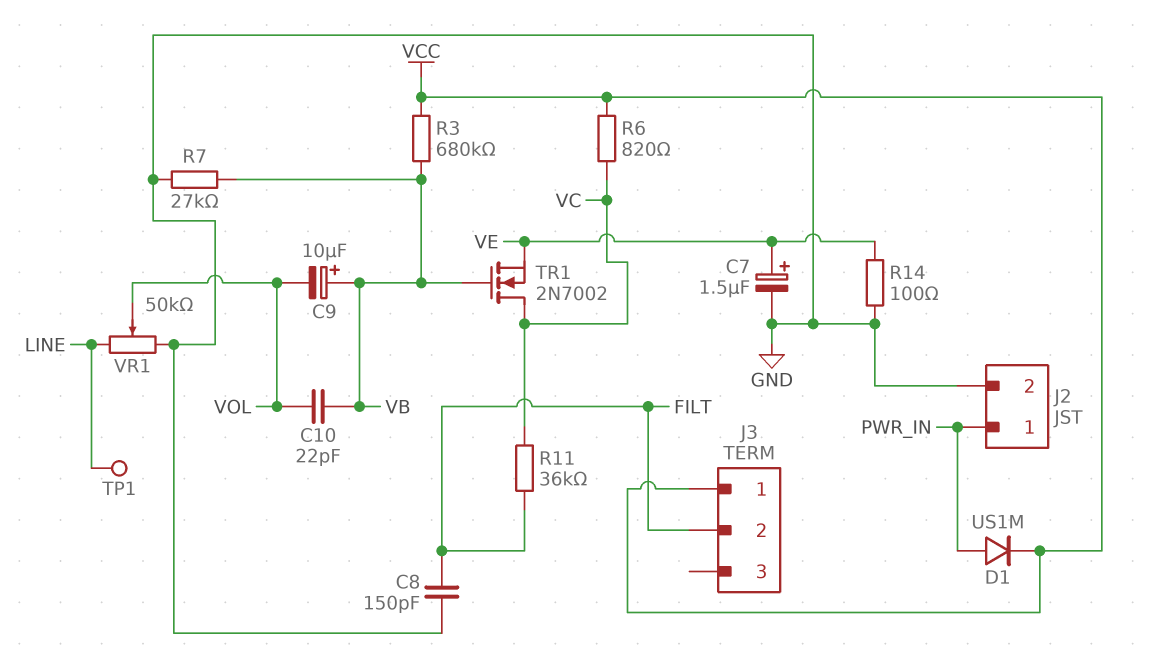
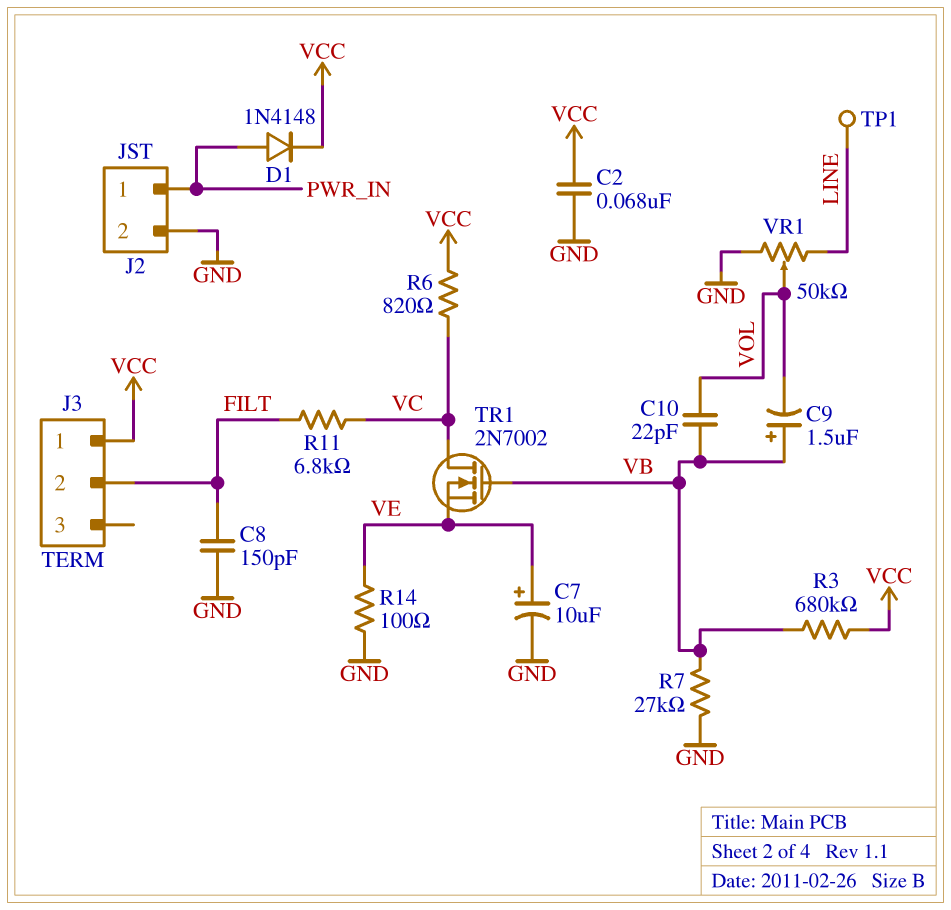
C2: none -> 68nF (GND, VCC)
C7: 1.5uF (plus VE, minus GND) -> 10uF (plus VE, minus GND)
C9: 10uF (plus VB, minus VOL) -> 1.5uF (plus VB, minus VOL)
D1: diode US1M (A PWR_IN, K VCC) -> diode 1N4148 (A PWR_IN, K VCC)
R11: 36k (FILT, VC) -> 6.8k (FILT, VC)

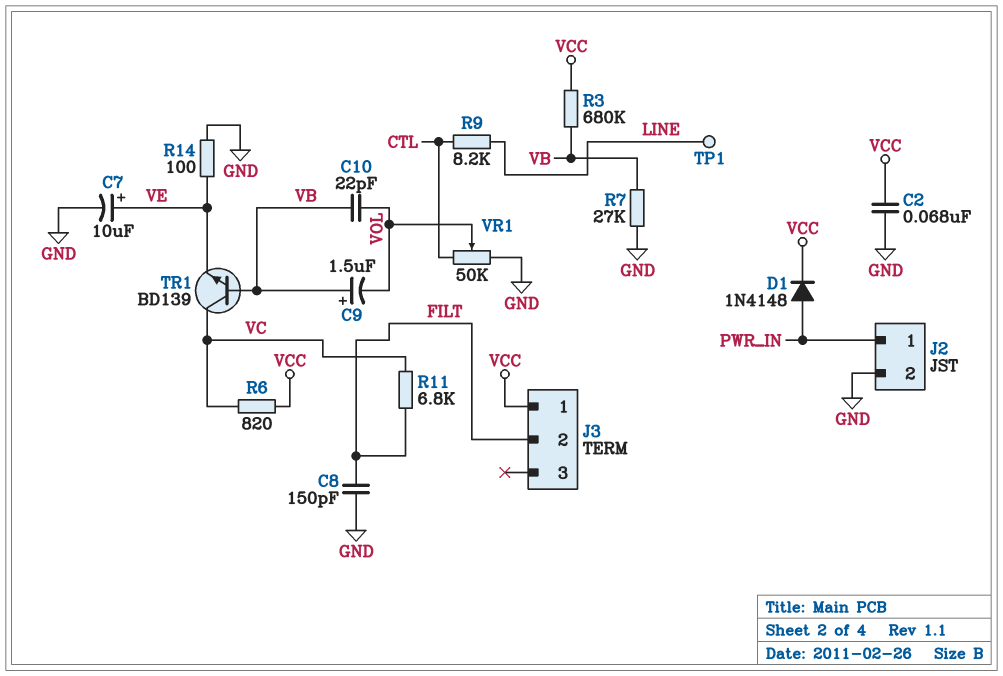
R9: none -> 8.2k (CTL, LINE)
TR1: NMOS 2N7002 (G VB, D VC, S VE) -> NPN BD139 (B VB, C VC, E VE)
VR1: 50k (GND, LINE, wiper VOL) -> 50k (CTL, GND, wiper VOL)

